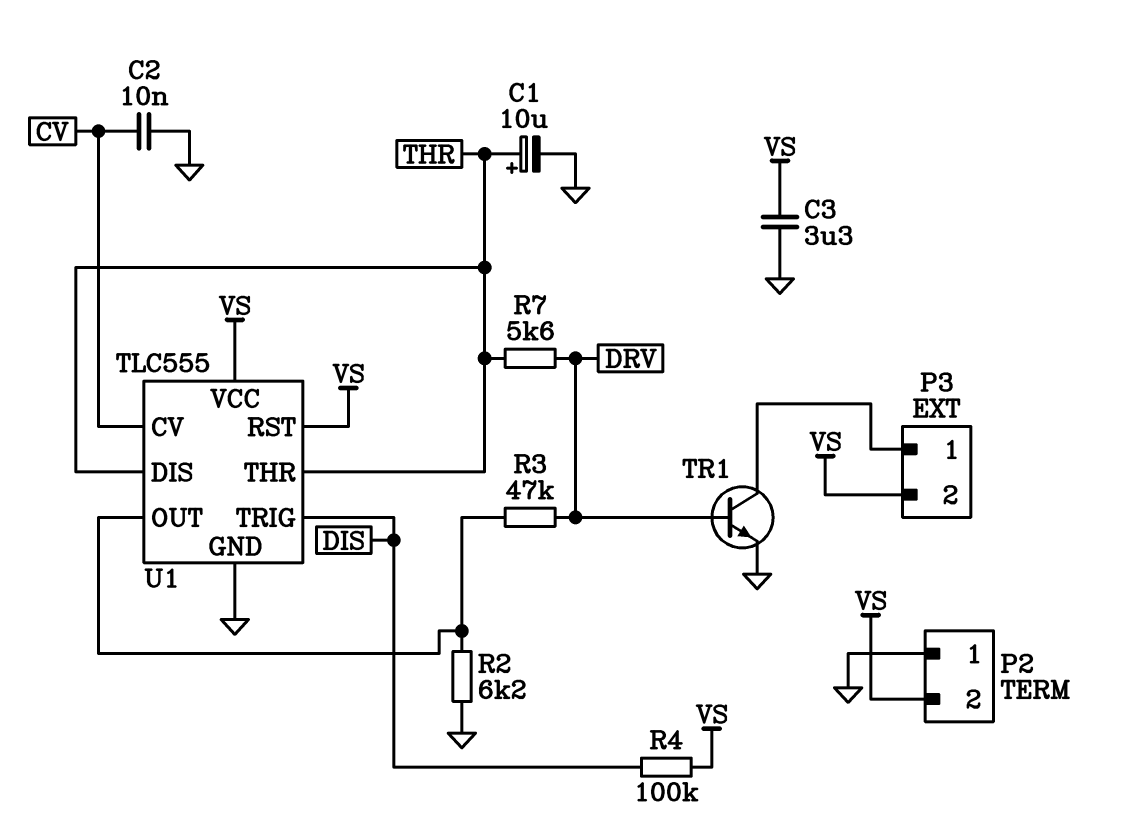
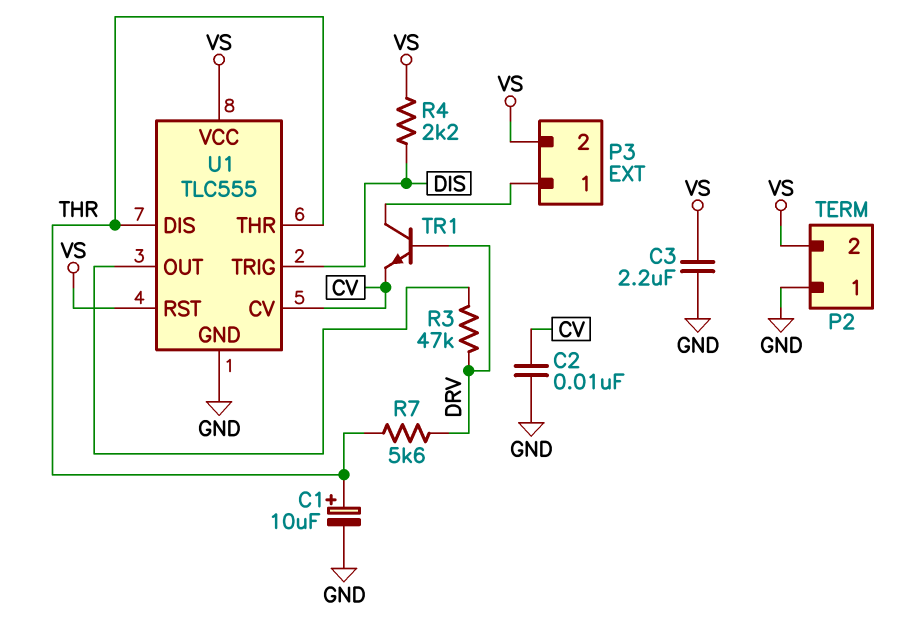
C3: 3.3uF (GND, VS) -> 2.2uF (GND, VS)
R2: 6.2k (GND, U1/OUT) -> none
R4: 100k (DIS, VS) -> 2.2k (DIS, VS)
TR1: NPN (B DRV, C P3/1, E GND) -> NPN (B DRV, C P3/1, E CV)

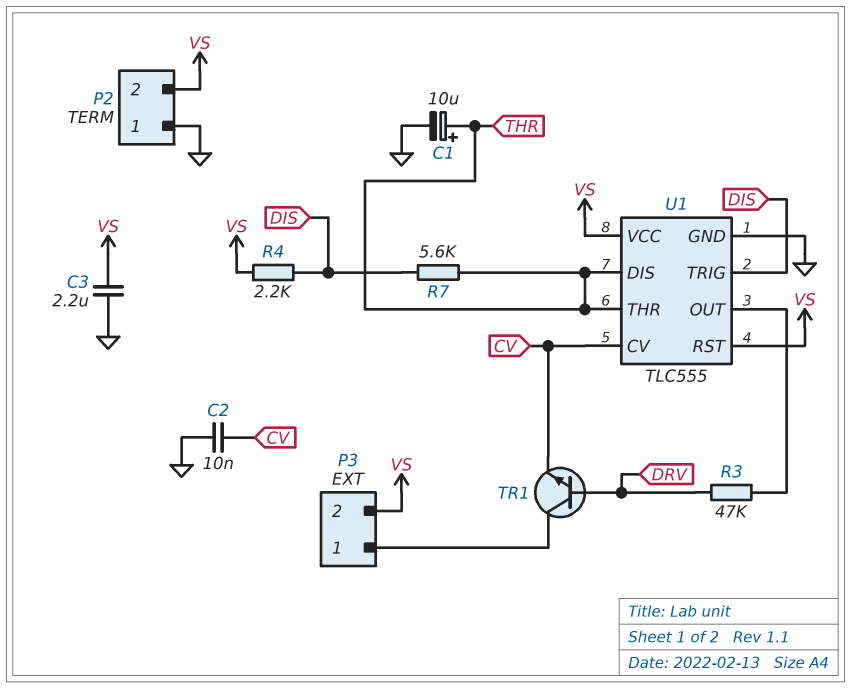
R7: 5.6k (DRV, THR) -> 5.6k (DIS, THR)

